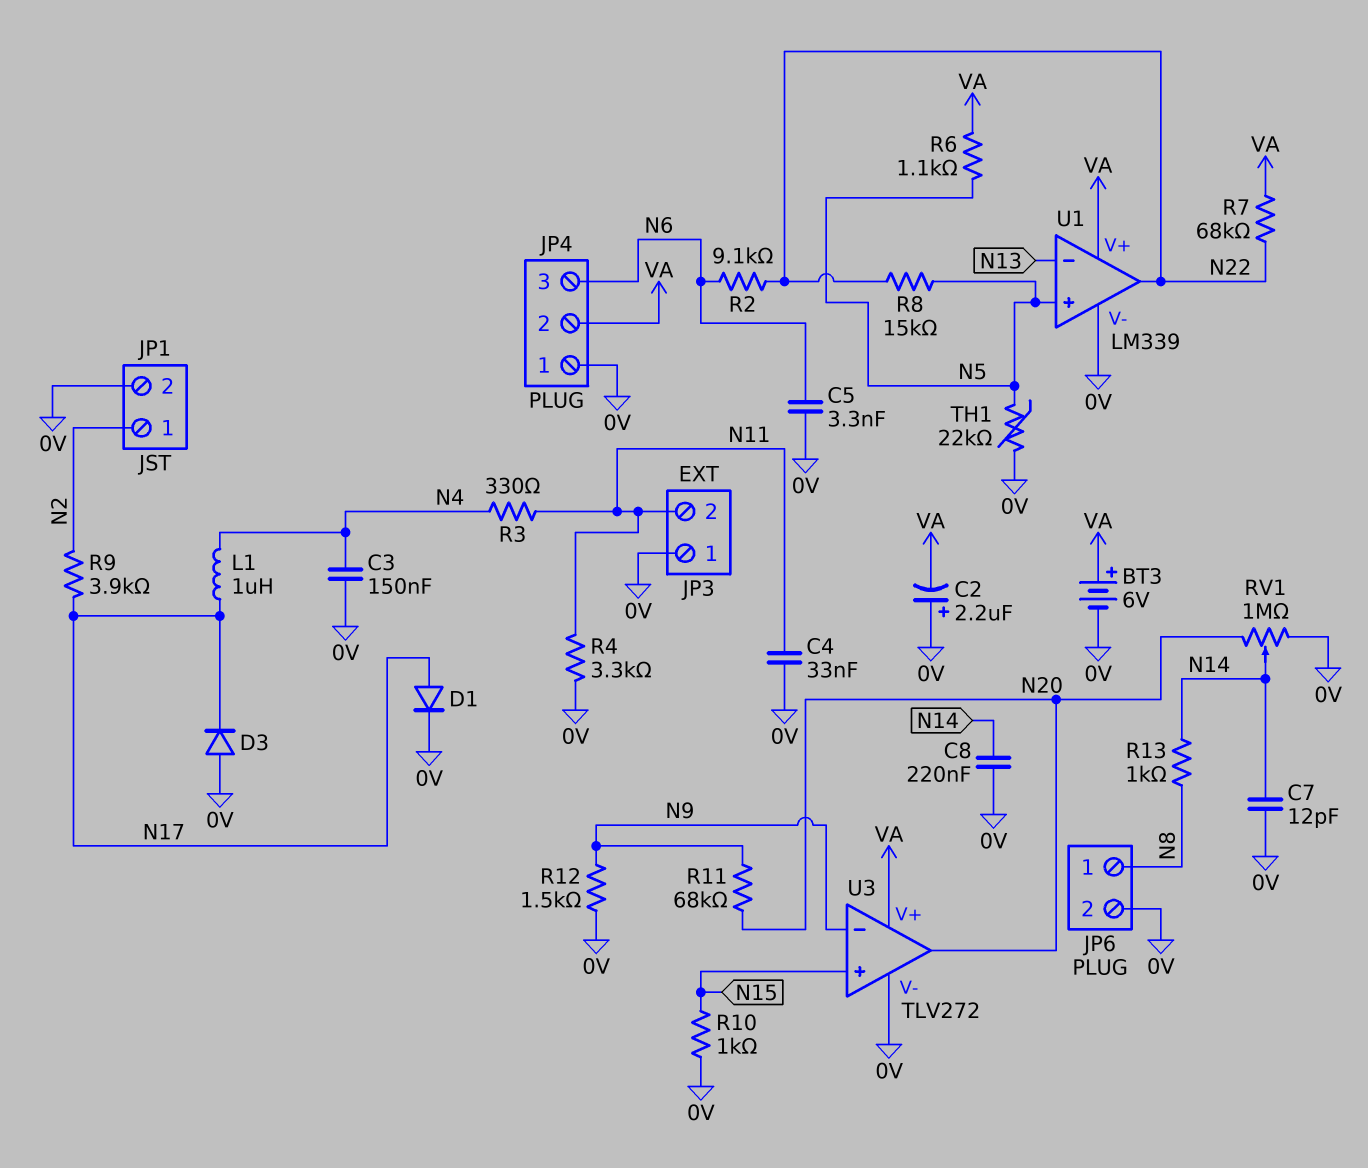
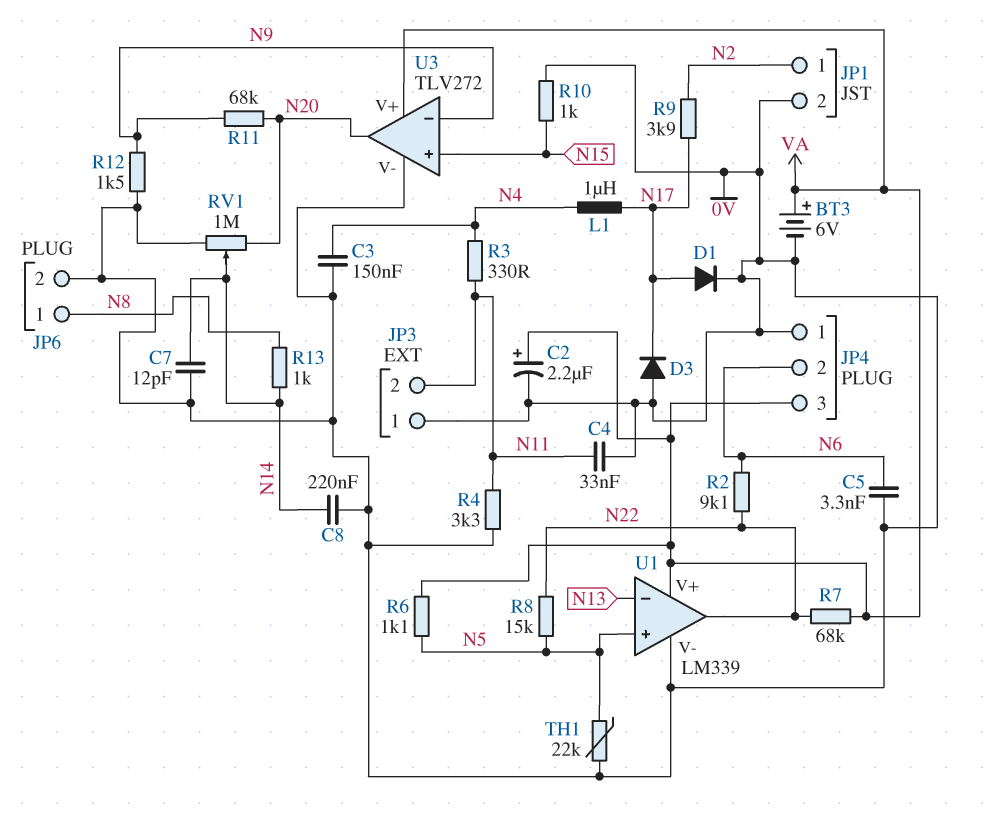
C2: 2.2uF (plus 0V, minus VA) -> 2.2uF (plus VA, minus 0V)
JP4 pin 2: VA -> N6
JP4 pin 3: N6 -> VA

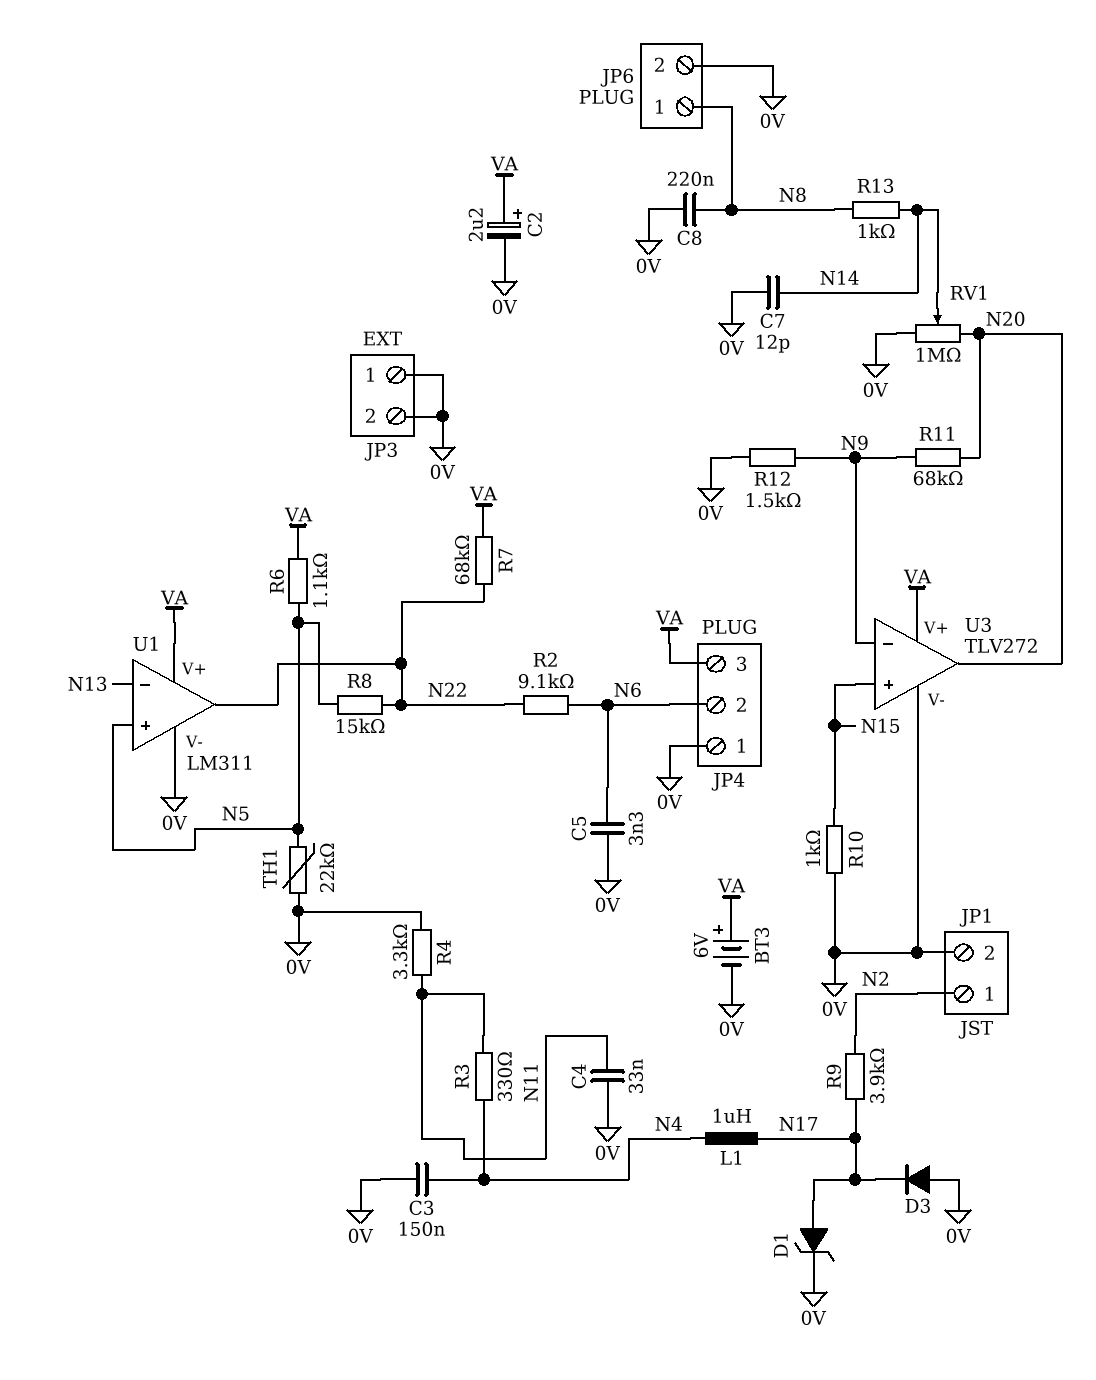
C8: 220nF (0V, N14) -> 220nF (0V, N8)
D1: diode (A N17, K 0V) -> zener (A N17, K 0V)
JP3 pin 2: N11 -> 0V
U1: LM339 -> LM311

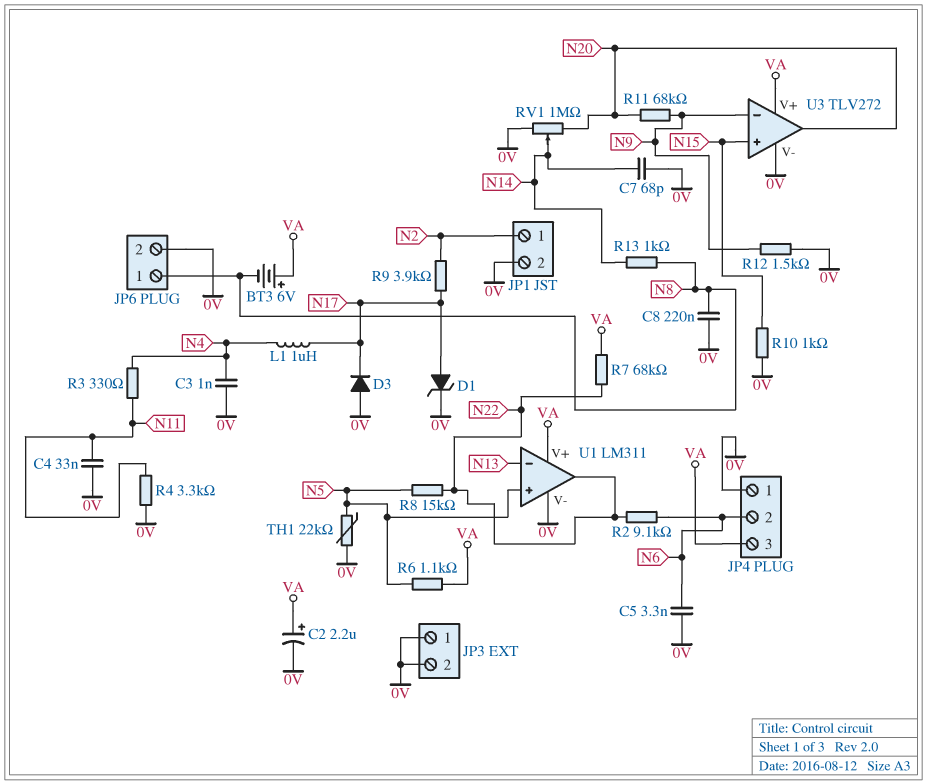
BT3: 6V (plus VA, minus 0V) -> 6V (plus VA, minus N8)
C3: 150nF (0V, N4) -> 1nF (0V, N4)
C7: 12pF (0V, N14) -> 68pF (0V, N14)

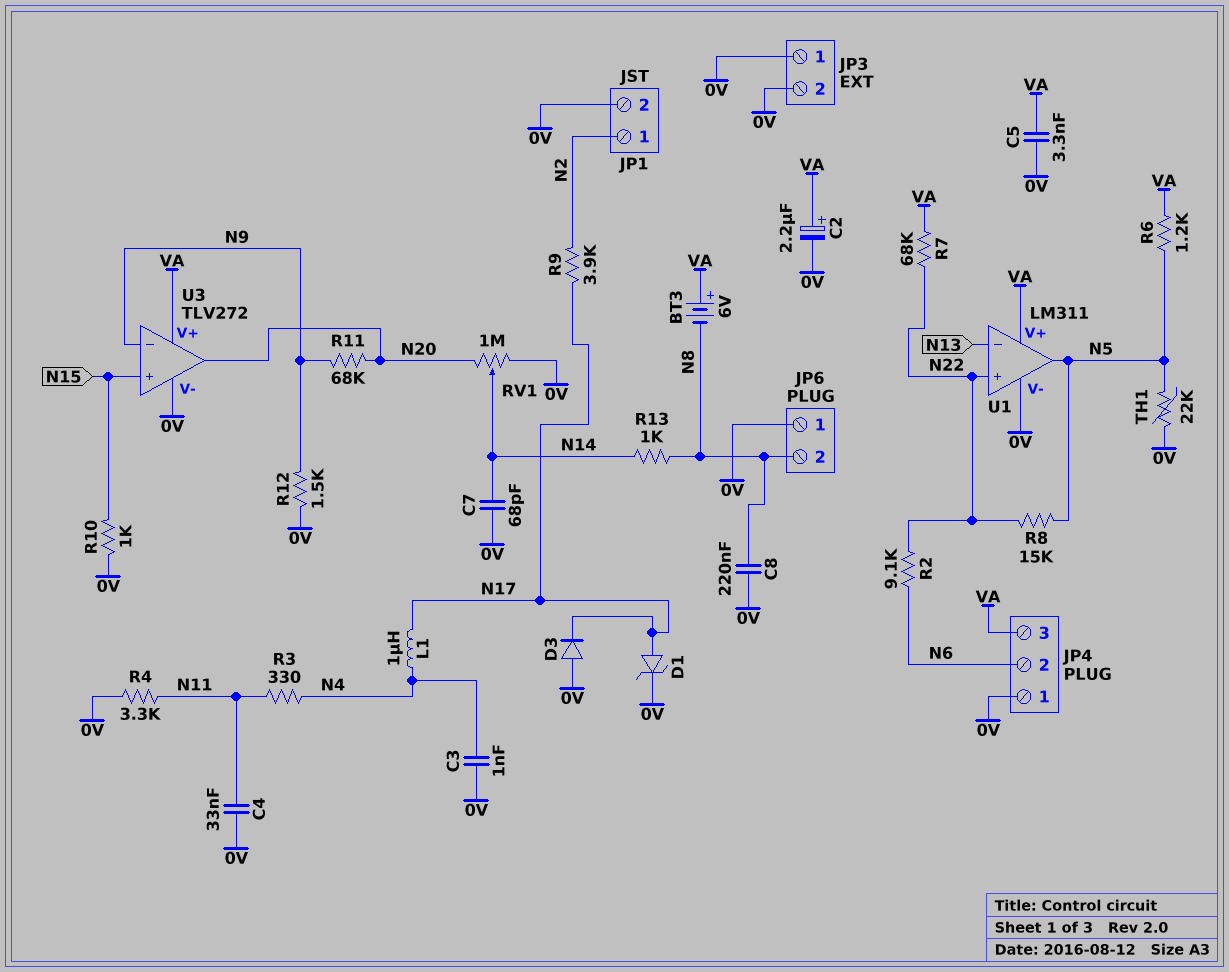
C5: 3.3nF (0V, N6) -> 3.3nF (0V, VA)
JP6 pin 1: N8 -> 0V
JP6 pin 2: 0V -> N8
R6: 1.1k (N5, VA) -> 1.2k (N5, VA)
U1 pin in+: N5 -> N22
U1 pin out: N22 -> N5

